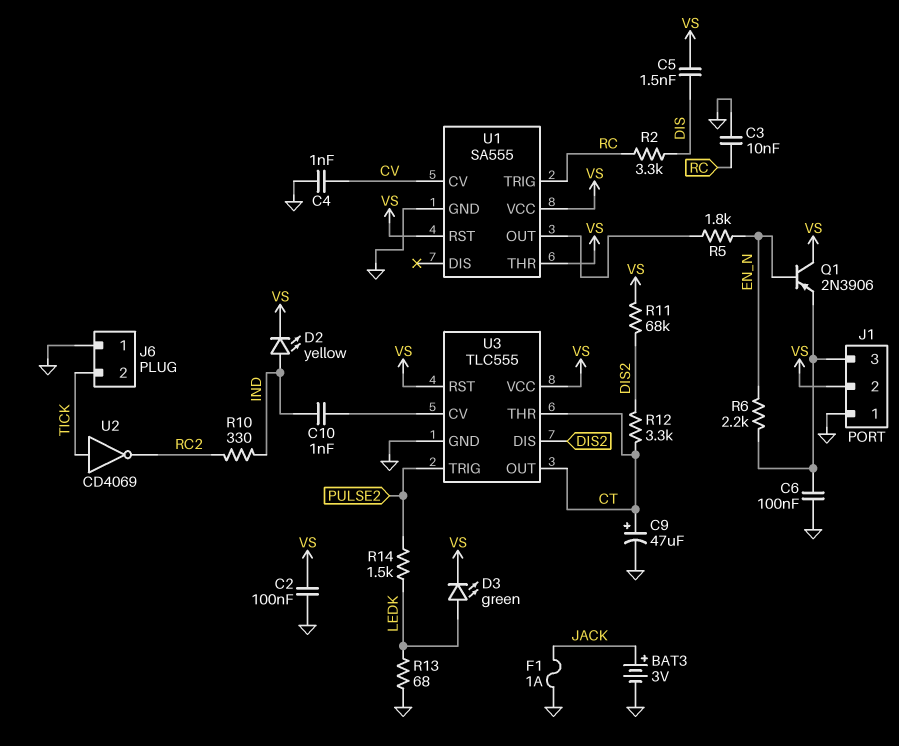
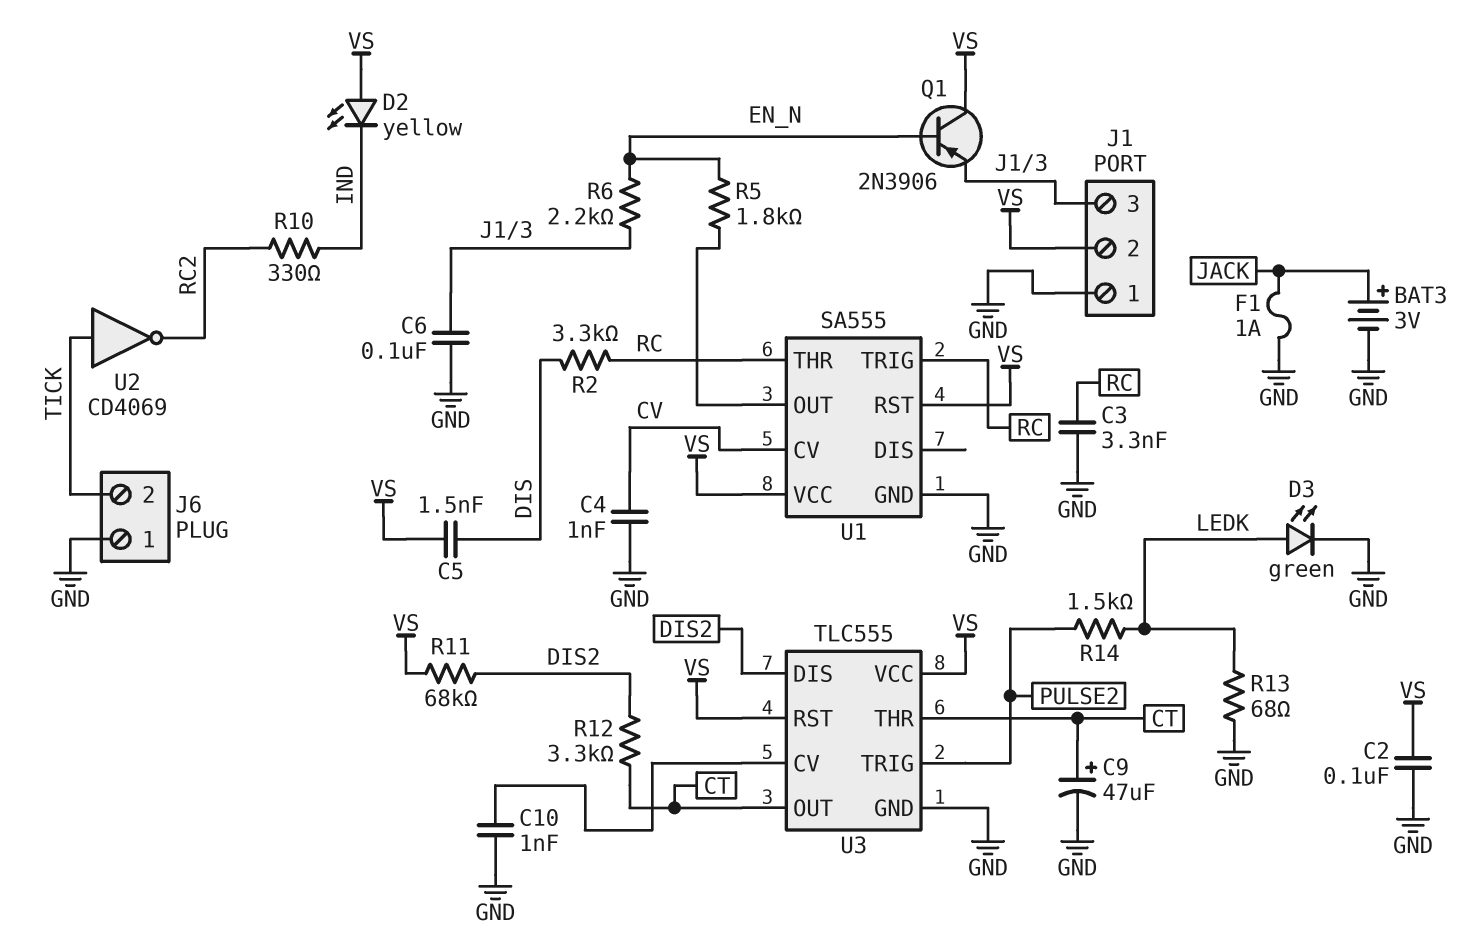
C3: 10nF (GND, RC) -> 3.3nF (GND, RC)
C10: 1nF (IND, U3/CV) -> 1nF (GND, U3/CV)
D2: LED yellow (A IND, K VS) -> LED yellow (A VS, K IND)
D3: LED green (A LEDK, K VS) -> LED green (A LEDK, K GND)
U1 pin THR: VS -> RC

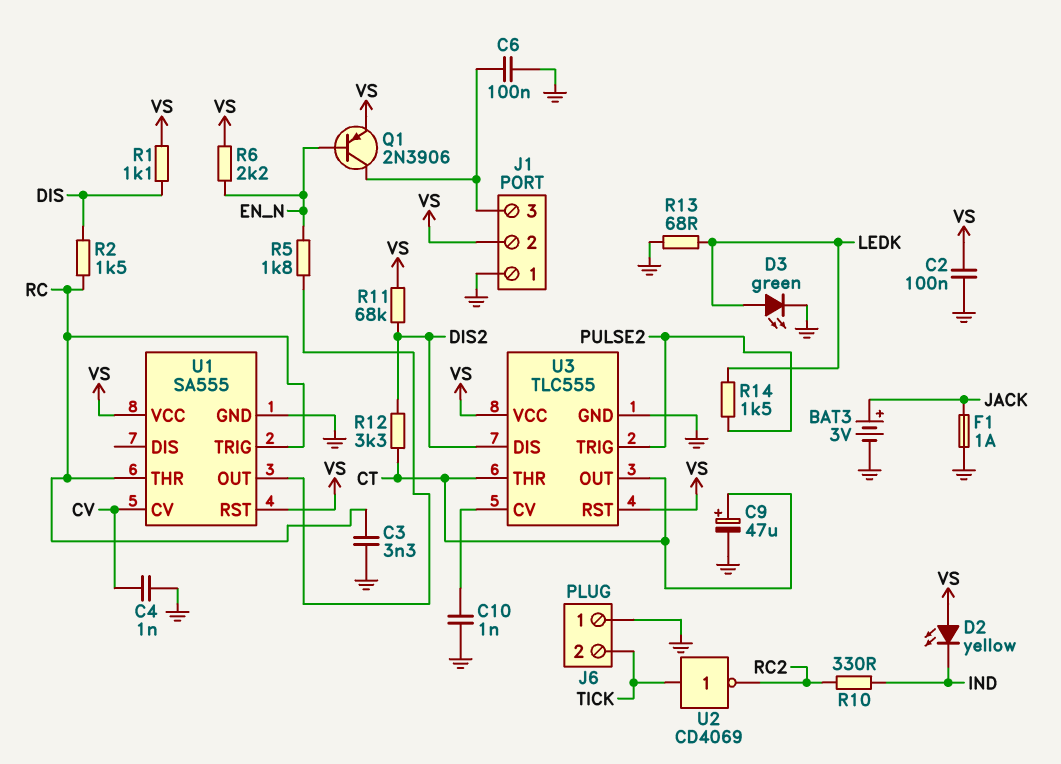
C5: 1.5nF (DIS, VS) -> none
Q1: PNP 2N3906 (B EN_N, C VS, E J1/3) -> PNP 2N3906 (B EN_N, C J1/3, E VS)
R1: none -> 1.1k (DIS, VS)
R2: 3.3k (DIS, RC) -> 1.5k (DIS, RC)
R6: 2.2k (EN_N, J1/3) -> 2.2k (EN_N, VS)

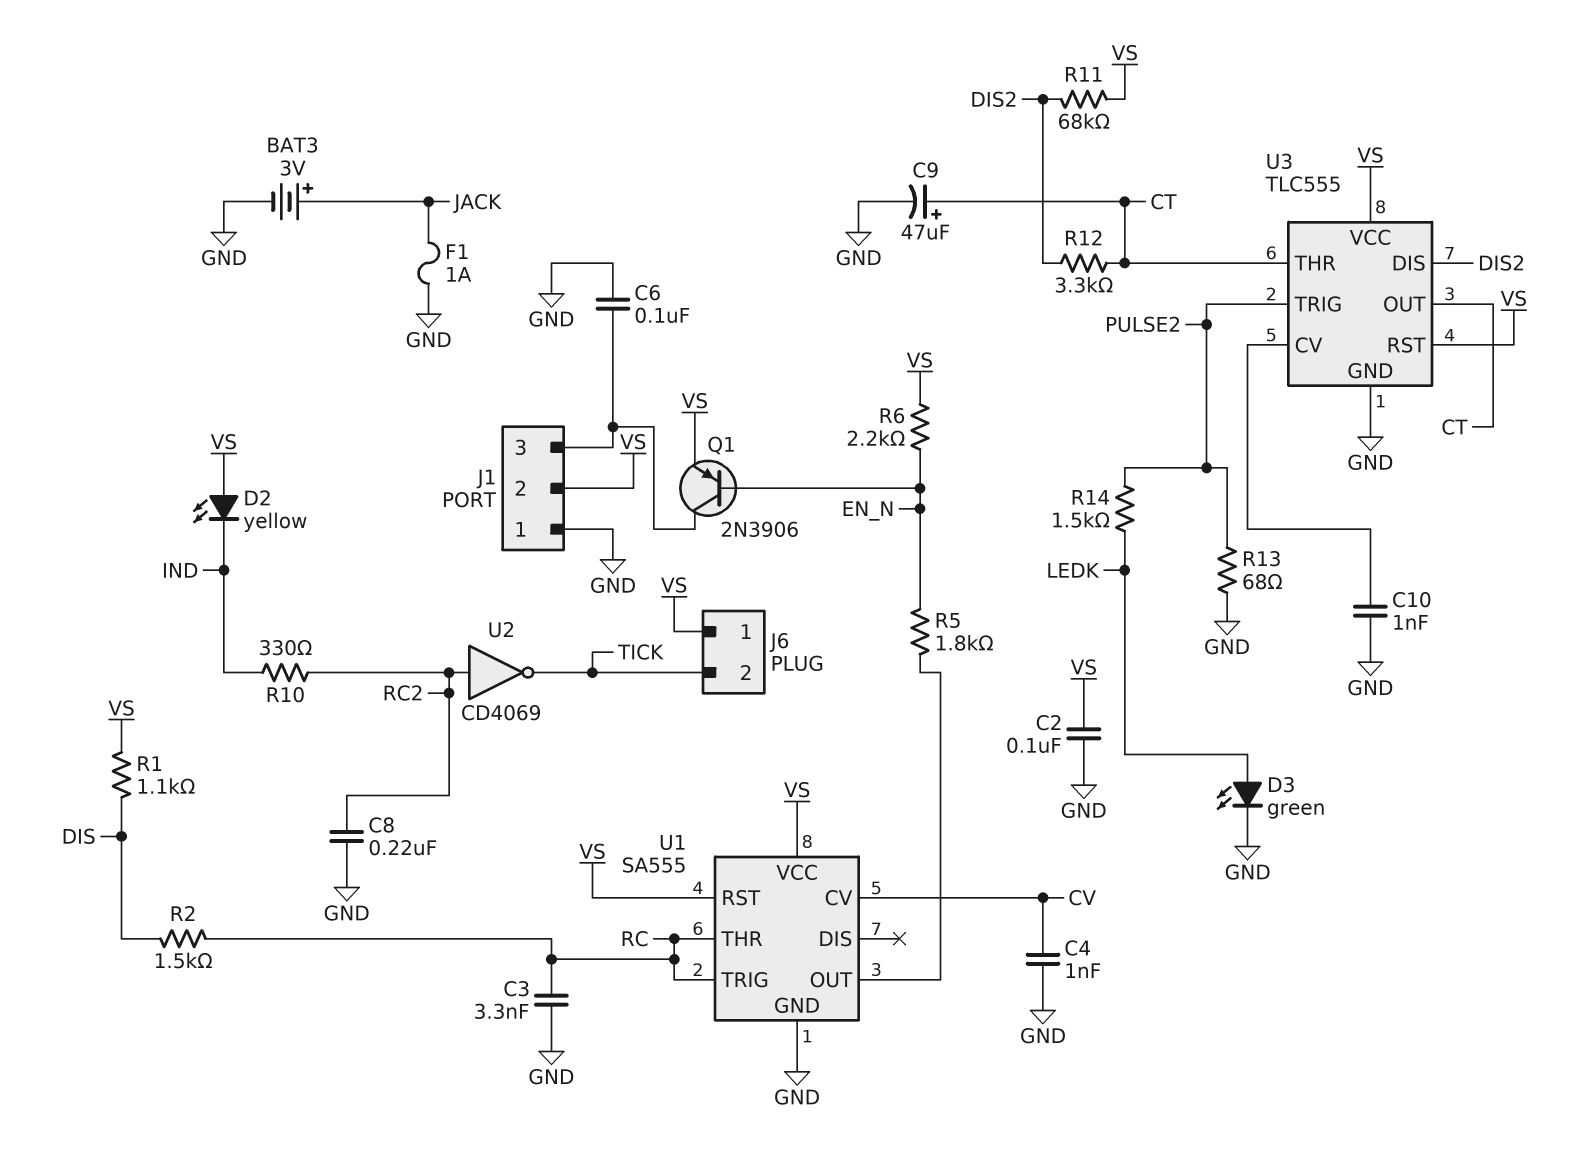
C8: none -> 220nF (GND, RC2)
J6 pin 1: GND -> VS
R13: 68 (GND, LEDK) -> 68 (GND, PULSE2)
U2: NOT CD4069 (in TICK, out RC2) -> NOT CD4069 (in RC2, out TICK)

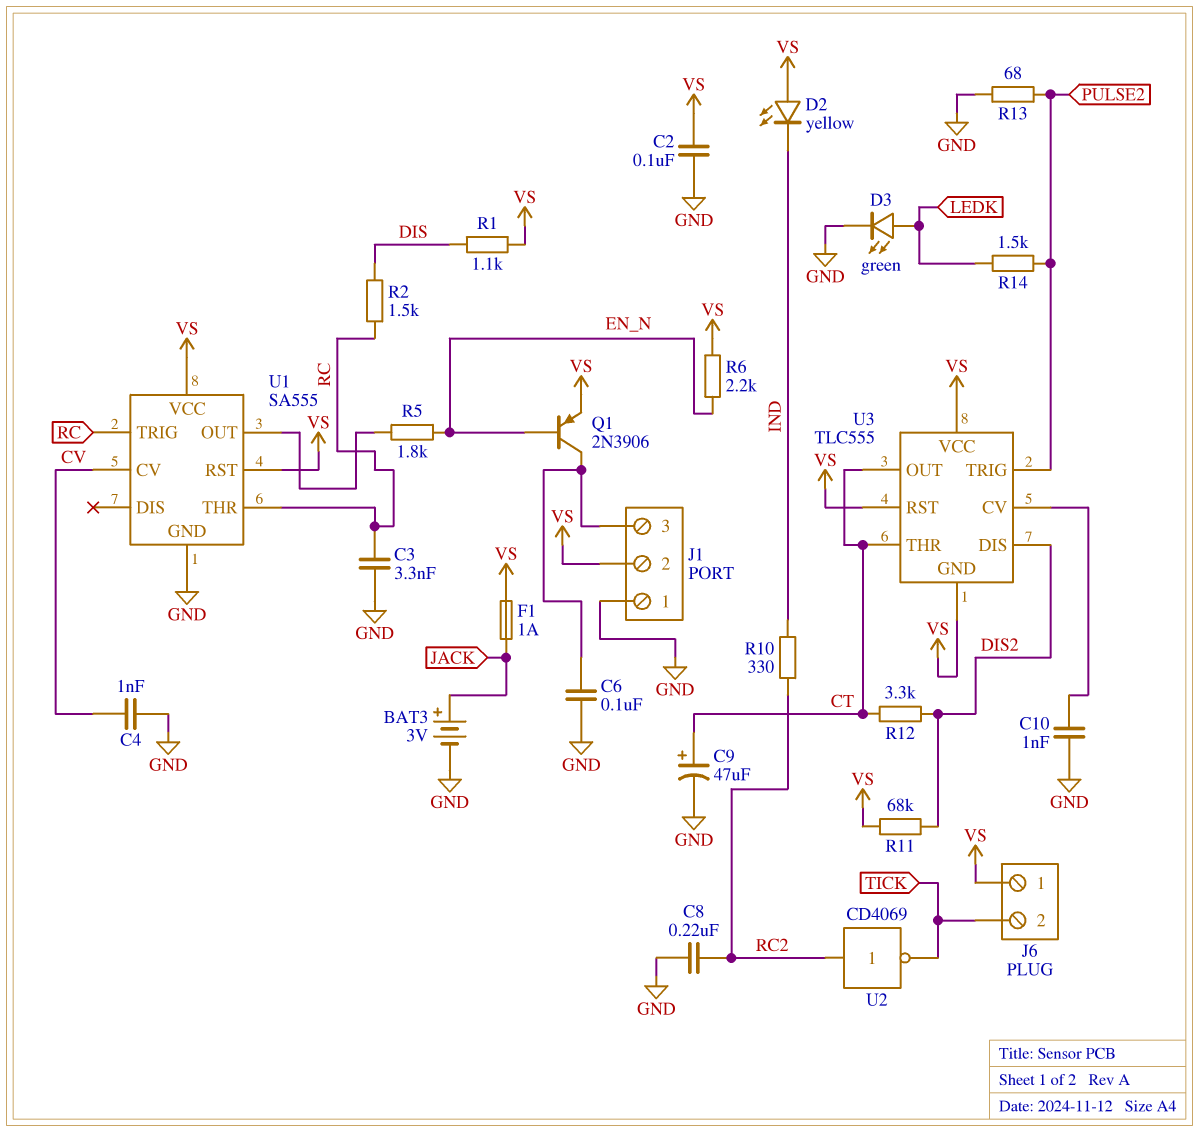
F1: 1A (GND, JACK) -> 1A (JACK, VS)
U3 pin GND: GND -> VS

